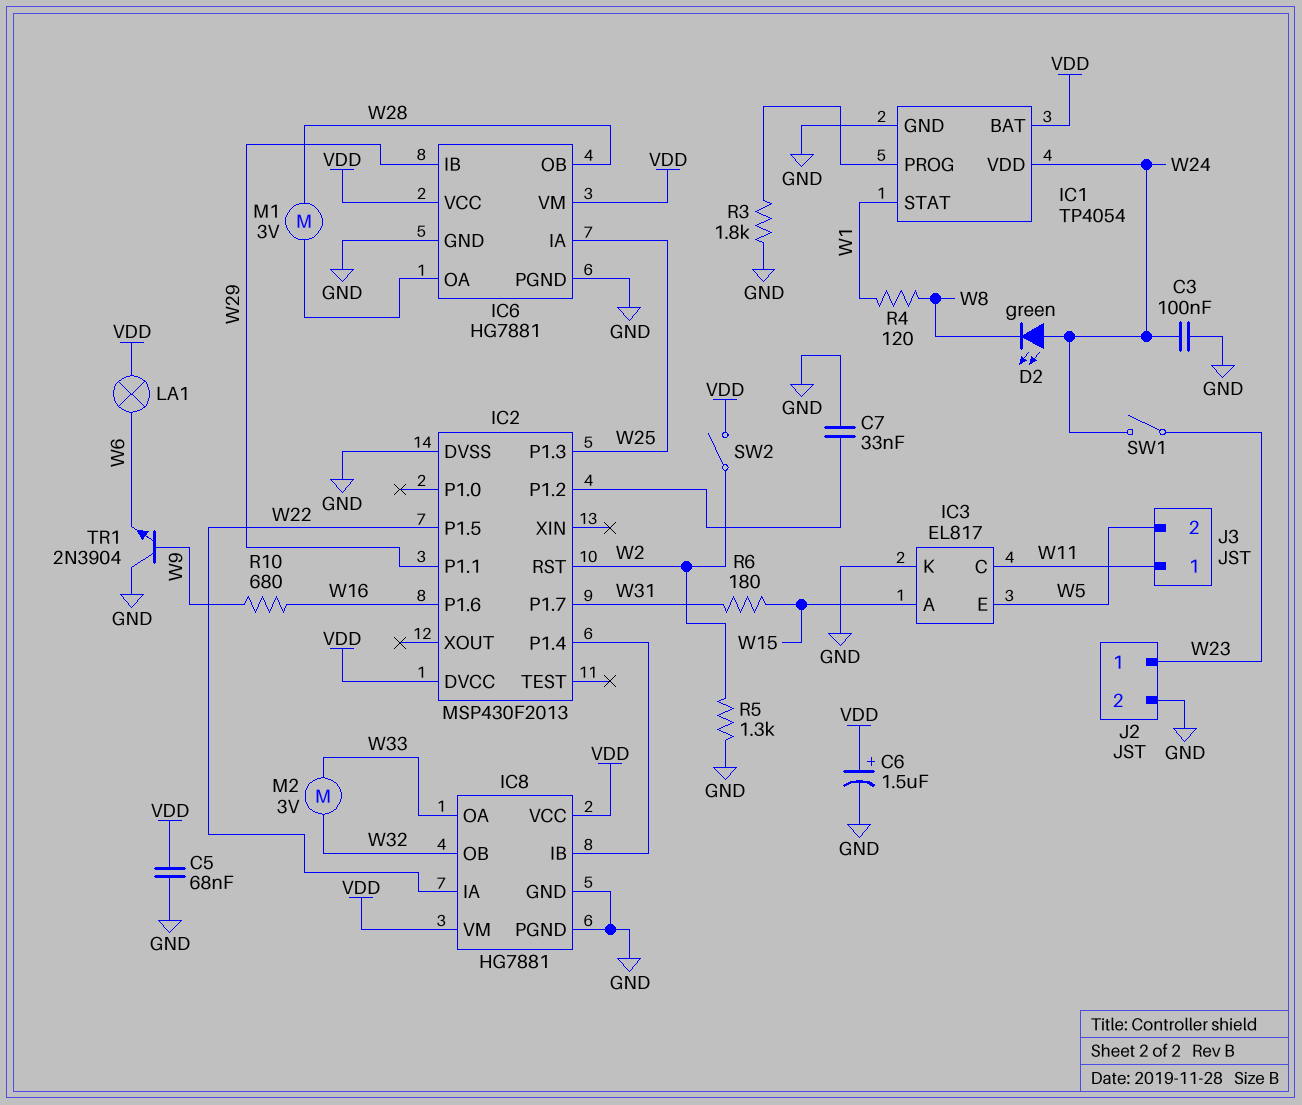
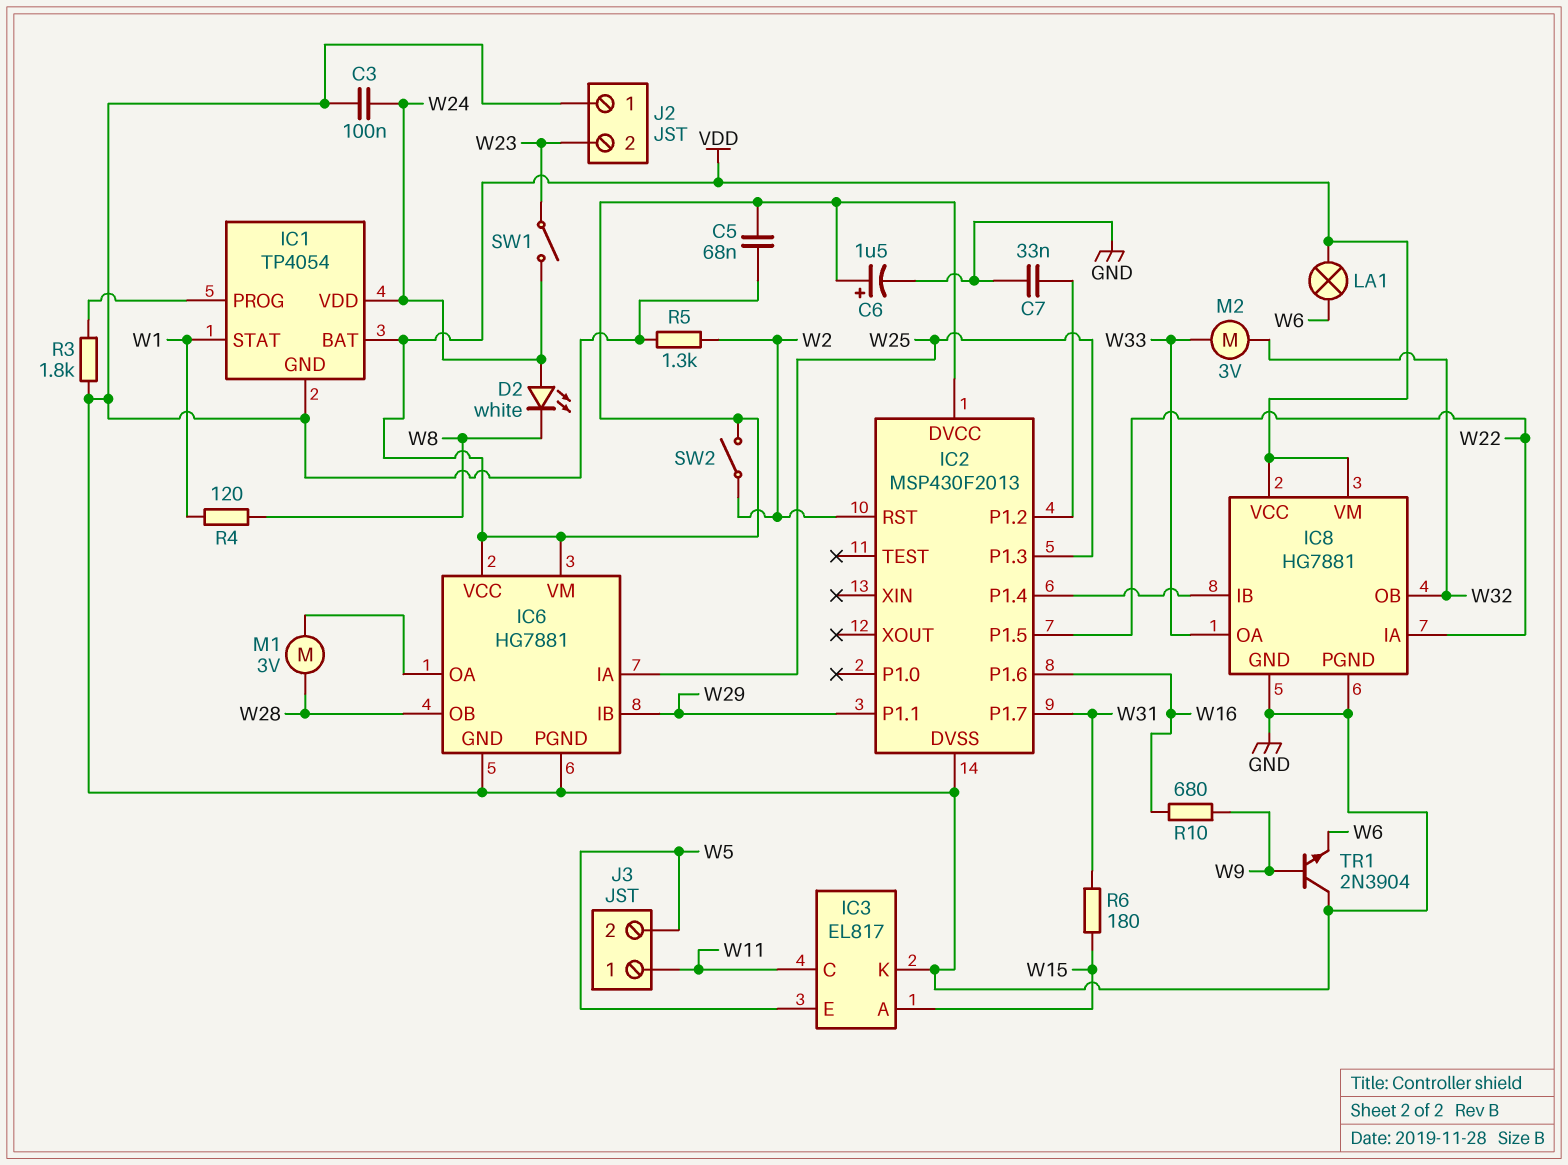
D2: LED green (A W24, K W8) -> LED white (A W24, K W8)
J2 pin 1: W23 -> GND
J2 pin 2: GND -> W23

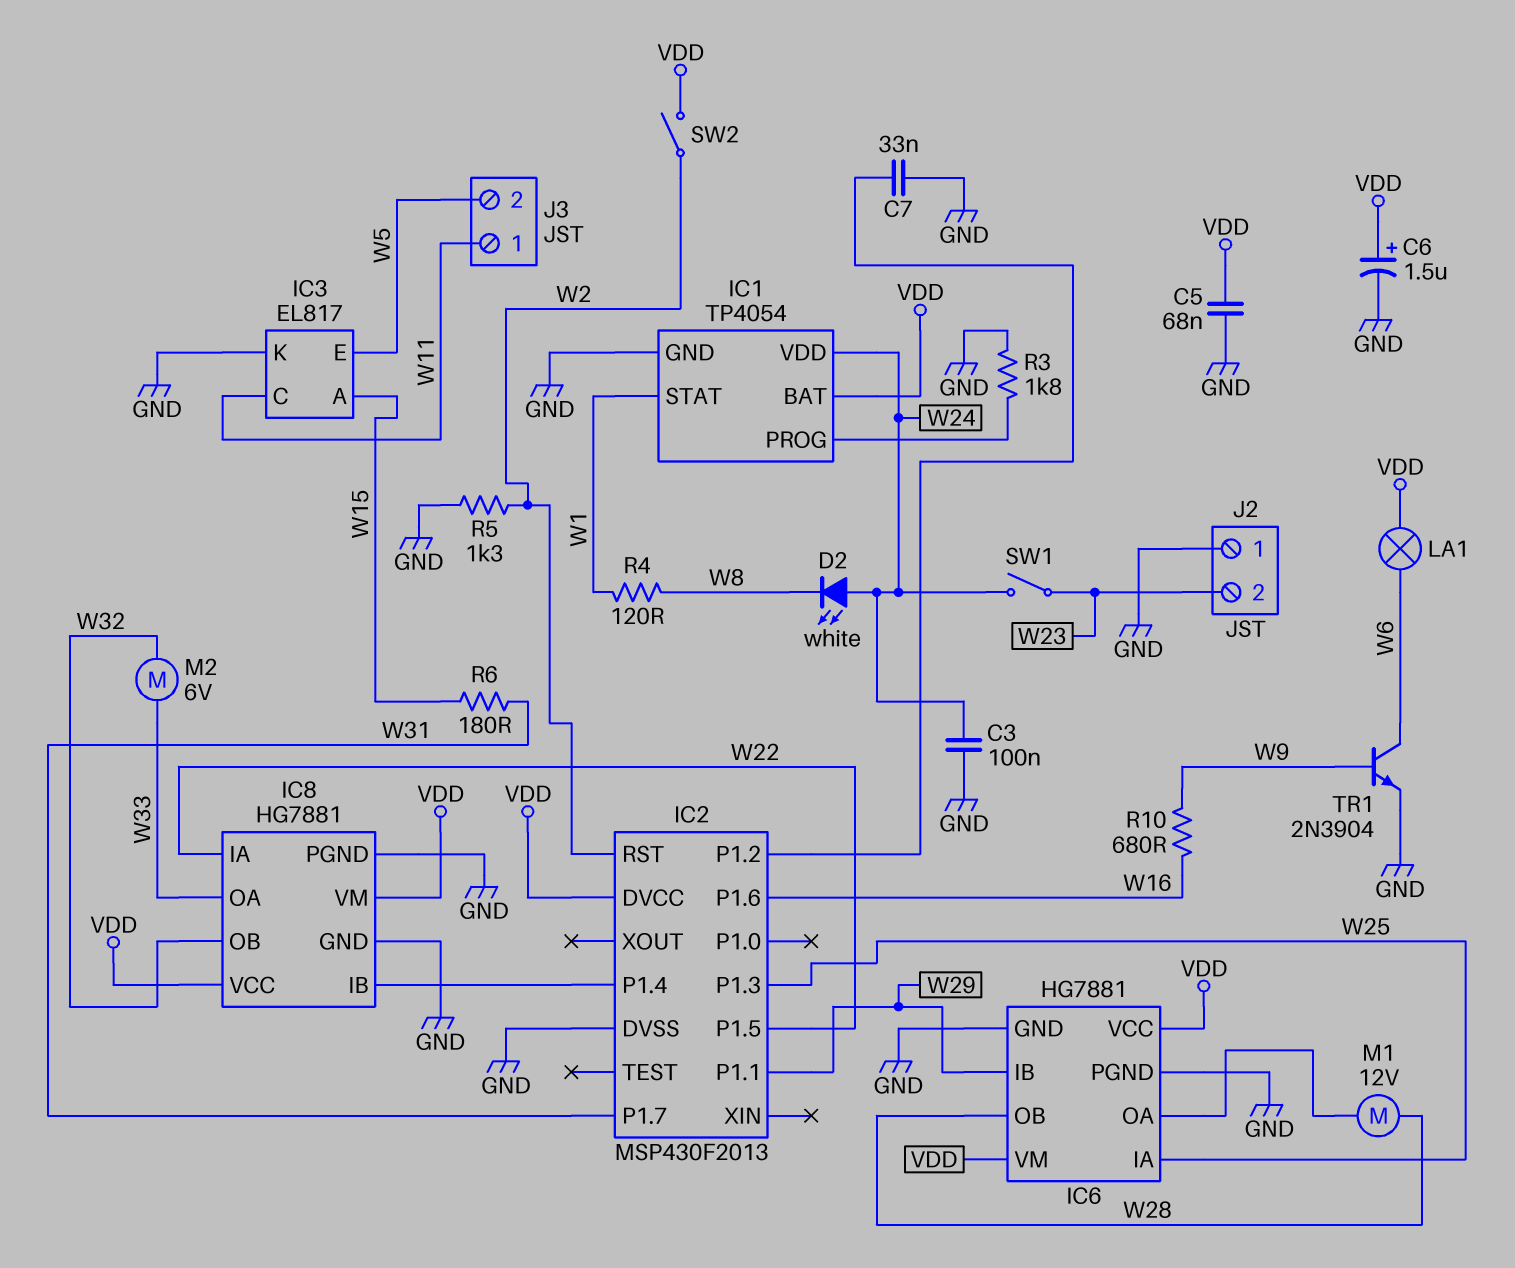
M1: motor 3V (IC6/OA, W28) -> motor 12V (IC6/OA, W28)
M2: motor 3V (W32, W33) -> motor 6V (W32, W33)
TR1: NPN 2N3904 (B W9, C GND, E W6) -> NPN 2N3904 (B W9, C W6, E GND)

